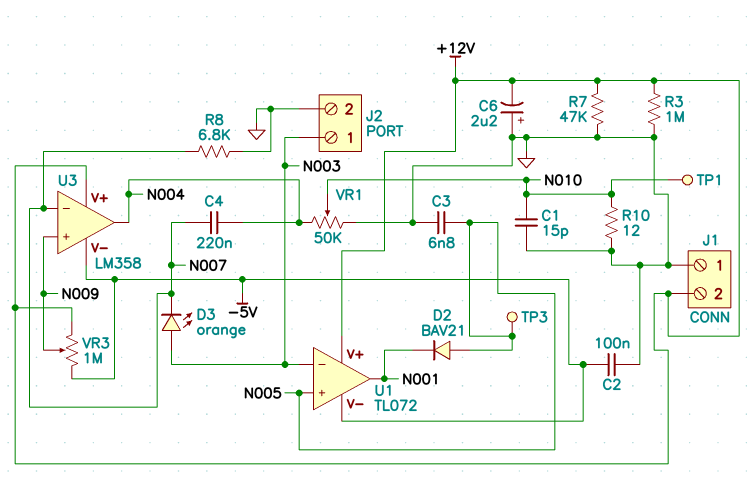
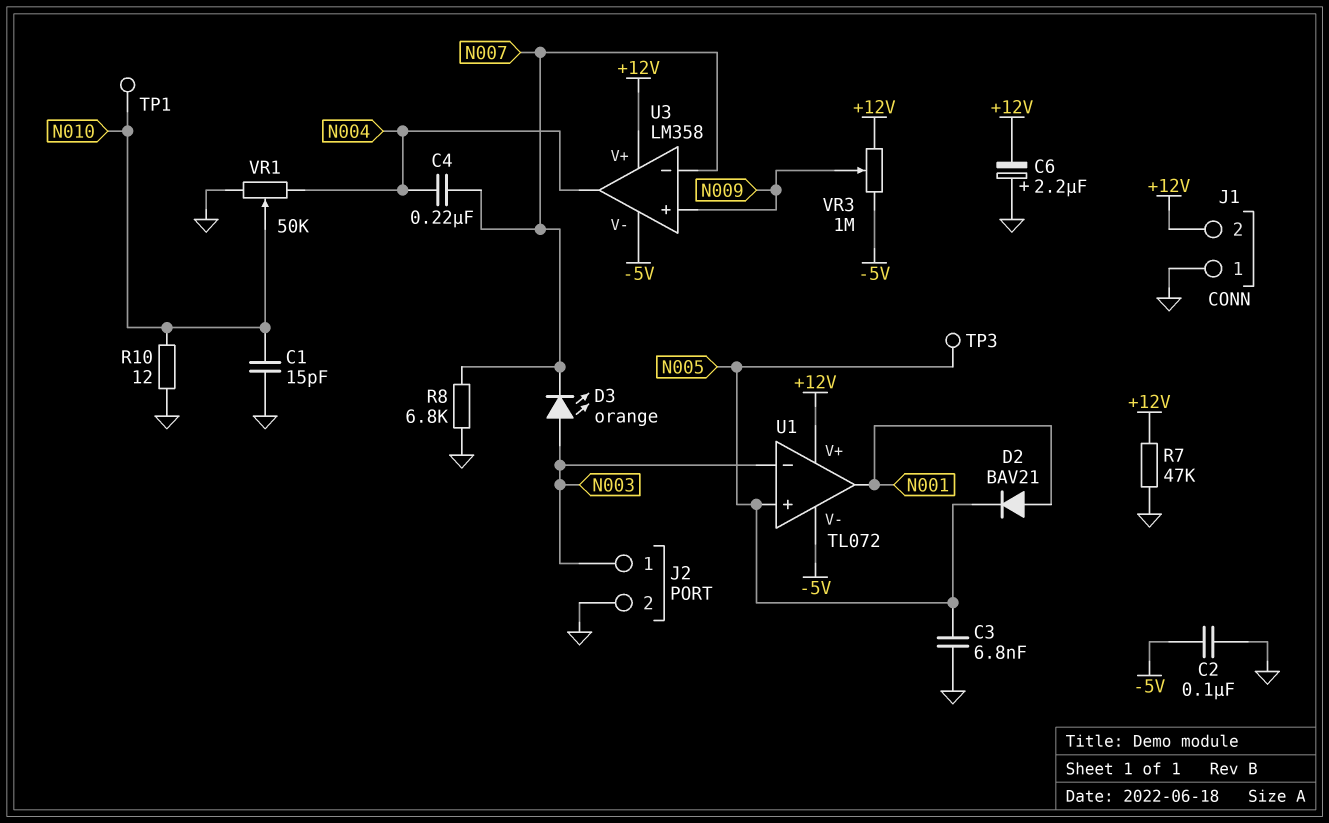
D2: diode BAV21 (A N005, K N001) -> diode BAV21 (A N001, K N005)
R3: 1M (+12V, GND) -> none

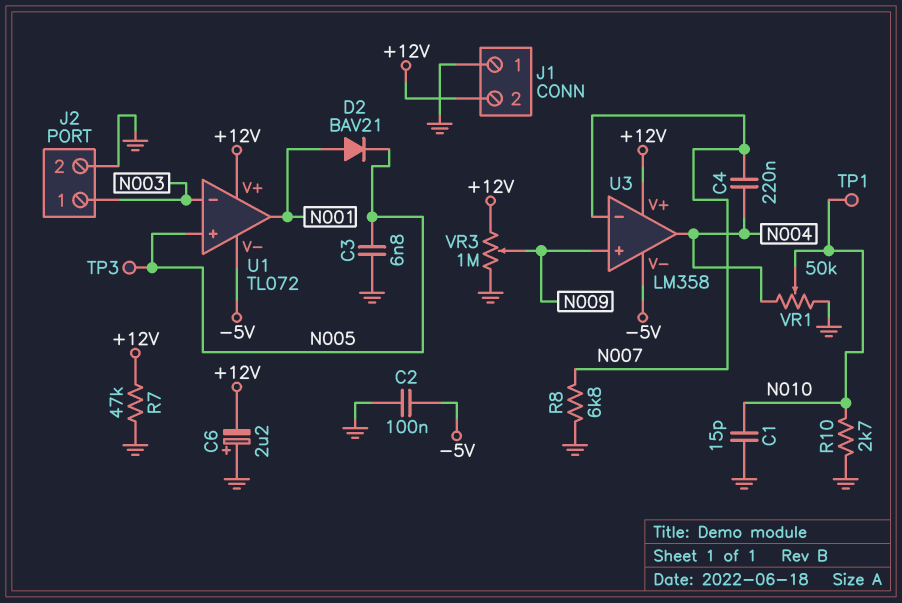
D3: LED orange (A N003, K N007) -> none
R10: 12 (GND, N010) -> 2.7k (GND, N010)
VR3: 1M (+12V, -5V, wiper N009) -> 1M (+12V, GND, wiper N009)

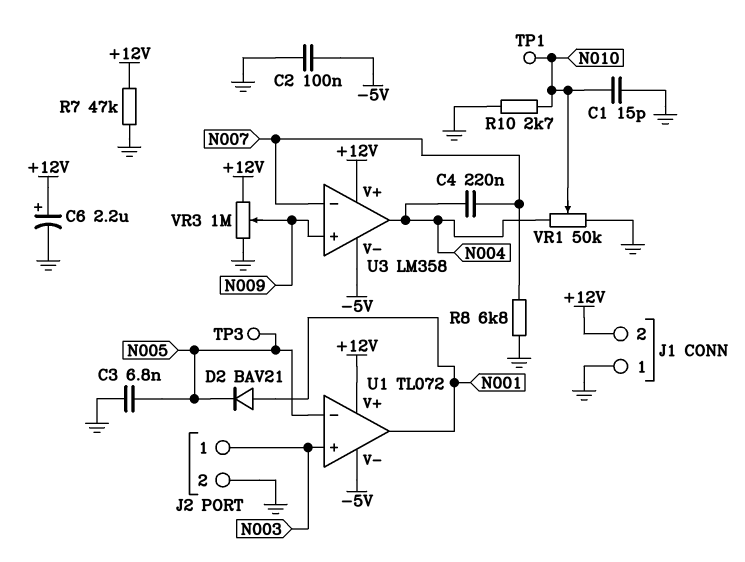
C6: 2.2uF (plus GND, minus +12V) -> 2.2uF (plus +12V, minus GND)
U1 pin in+: N005 -> N003
U1 pin in-: N003 -> N005

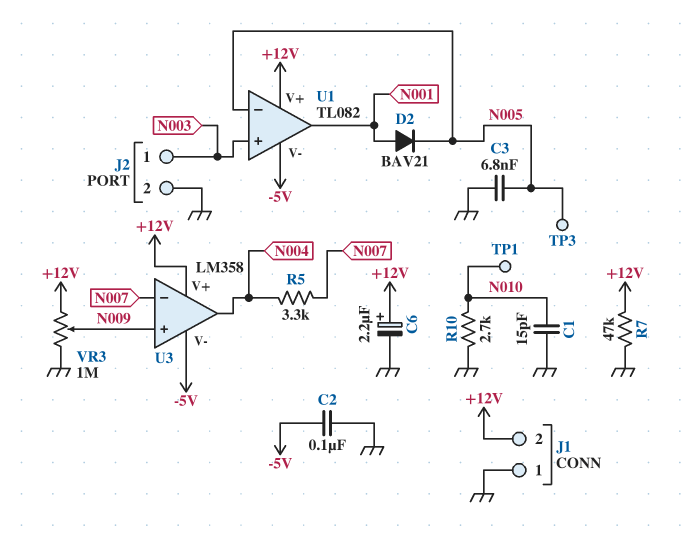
C4: 220nF (N004, N007) -> none
R5: none -> 3.3k (N004, N007)
R8: 6.8k (GND, N007) -> none
U1: TL072 -> TL082
VR1: 50k (GND, N004, wiper N010) -> none

